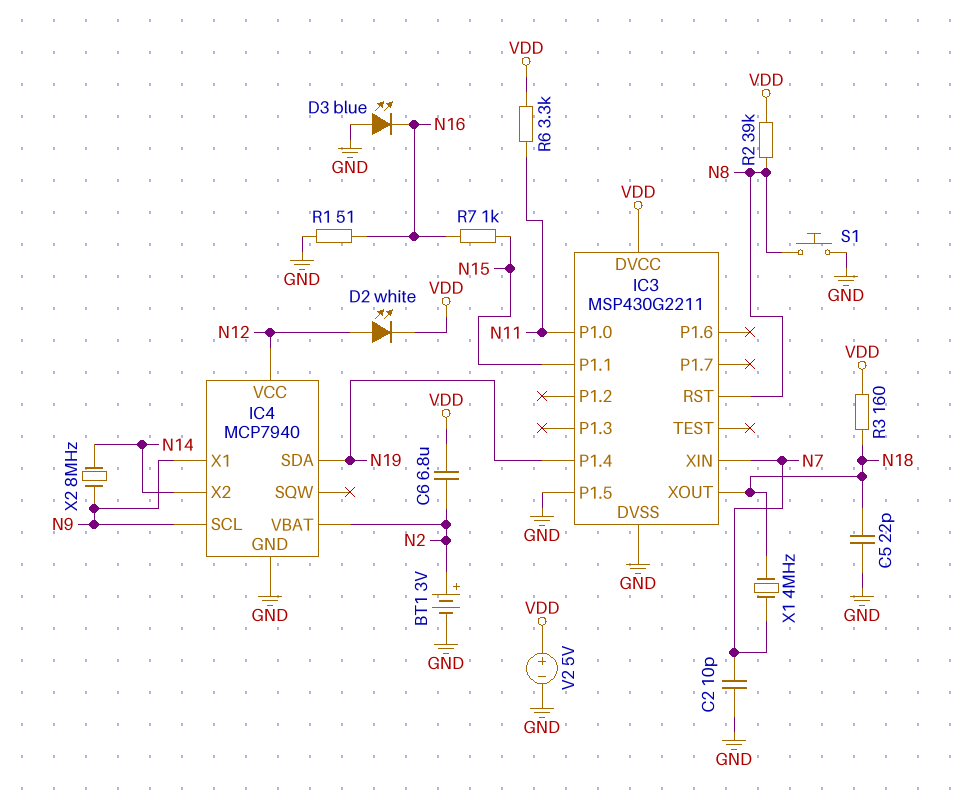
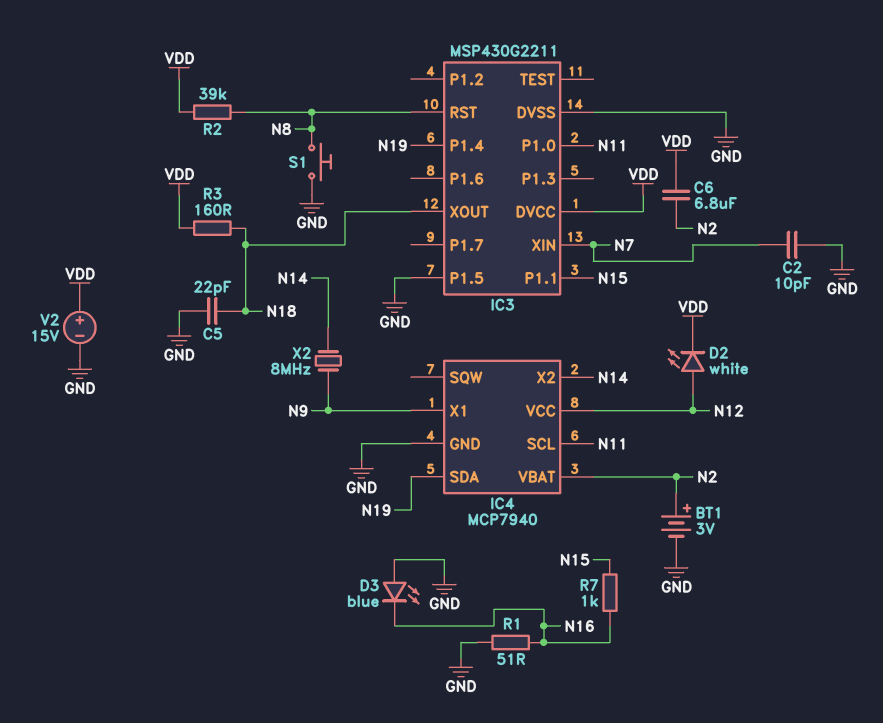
IC4 pin SCL: N9 -> N11
R6: 3.3k (N11, VDD) -> none
V2: 5V (plus VDD, minus GND) -> 15V (plus VDD, minus GND)
X1: 4MHz (N7, N18) -> none

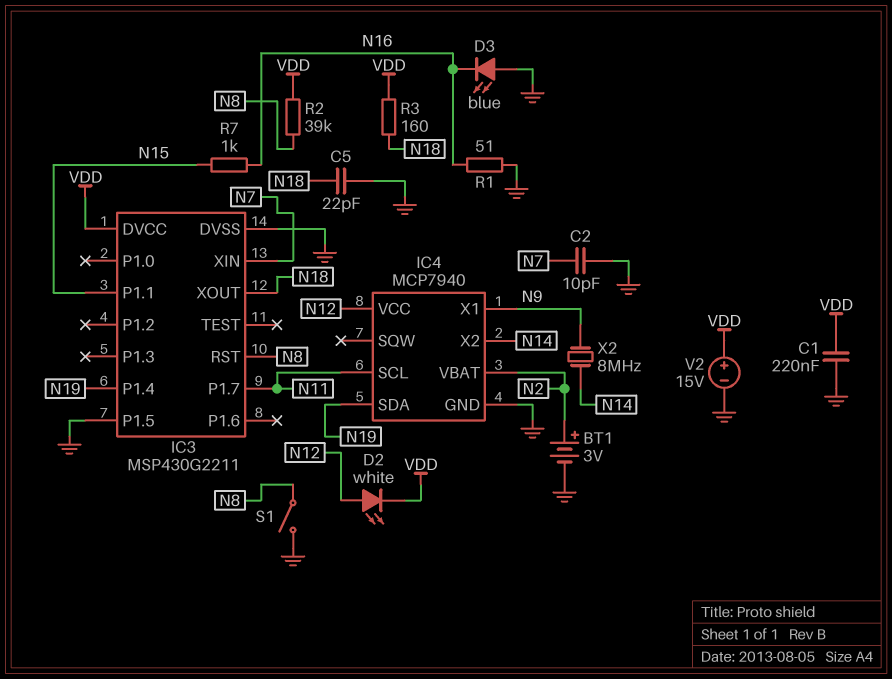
C1: none -> 220nF (GND, VDD)
C6: 6.8uF (N2, VDD) -> none
IC3 pin P1.0: N11 -> none
IC3 pin P1.7: none -> N11
S1: button (GND, N8) -> switch (GND, N8)

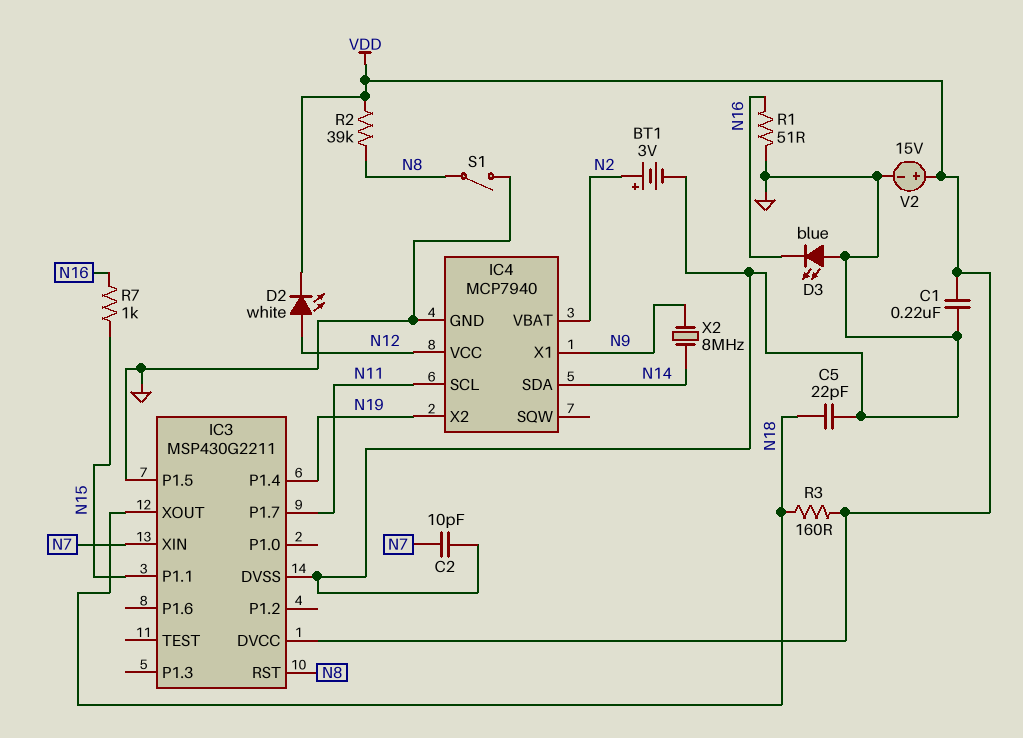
IC4 pin SDA: N19 -> N14
IC4 pin X2: N14 -> N19

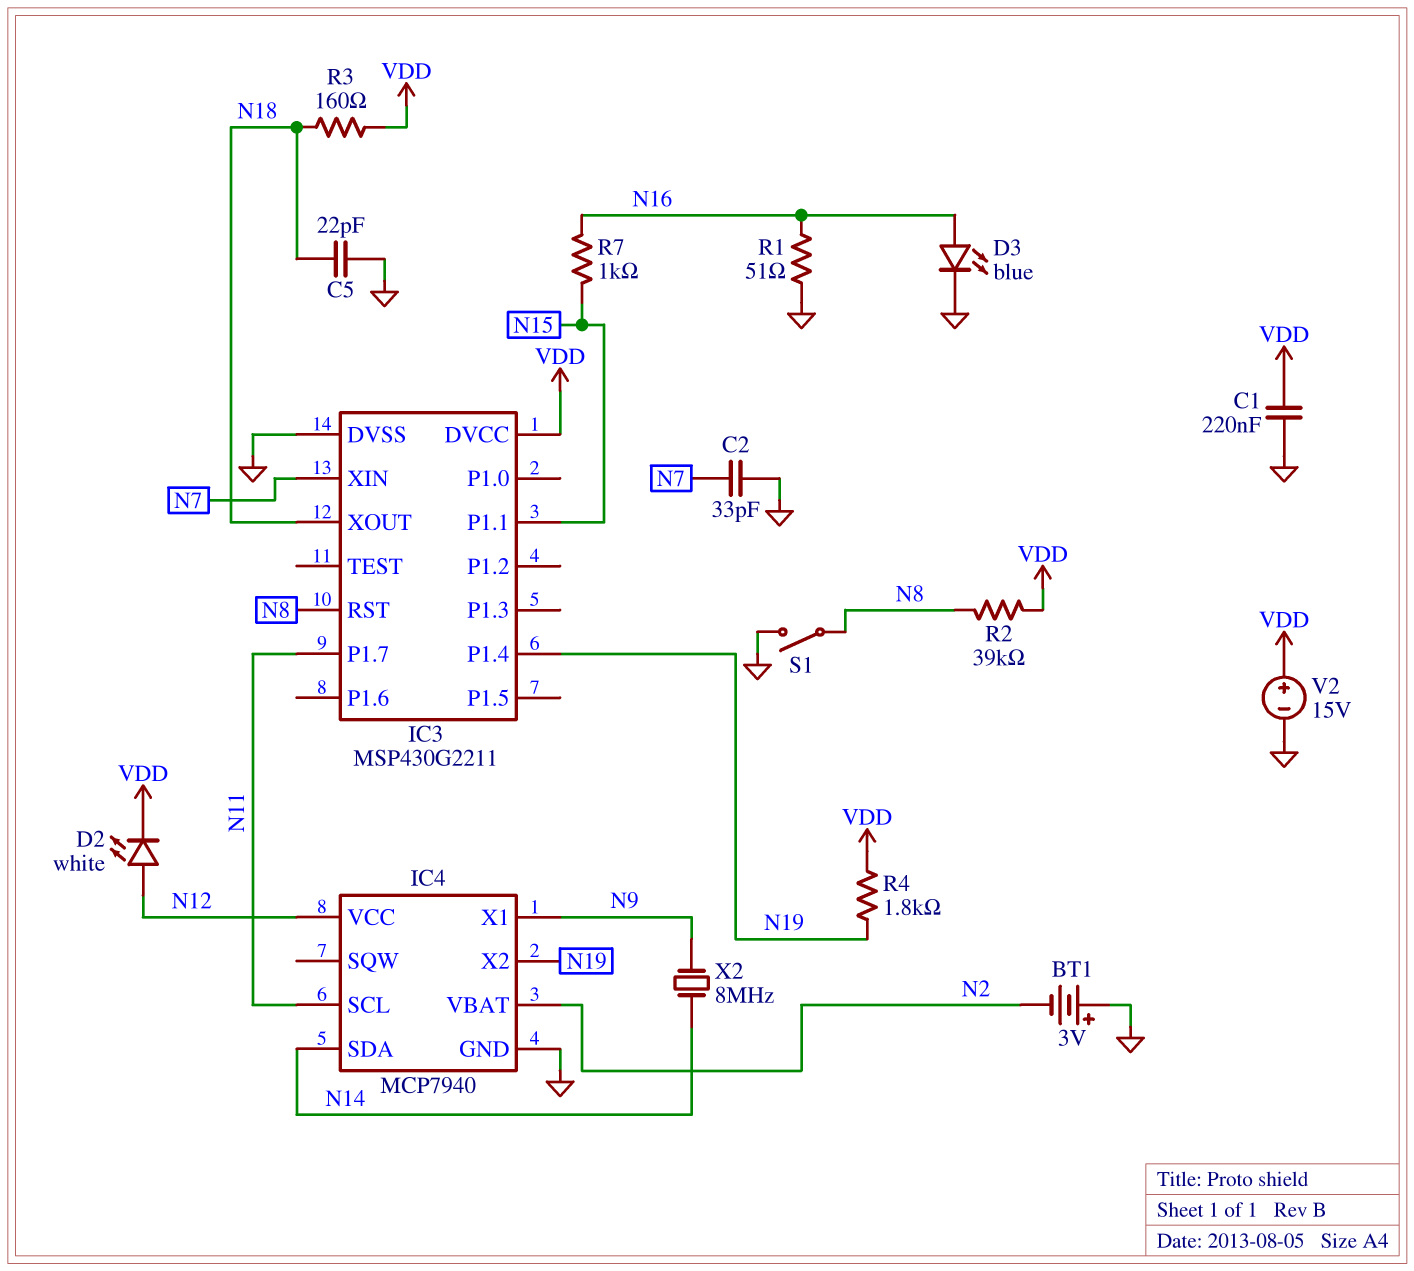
BT1: 3V (plus N2, minus GND) -> 3V (plus GND, minus N2)
C2: 10pF (GND, N7) -> 33pF (GND, N7)
D3: LED blue (A GND, K N16) -> LED blue (A N16, K GND)
IC3 pin P1.5: GND -> none
R4: none -> 1.8k (N19, VDD)

